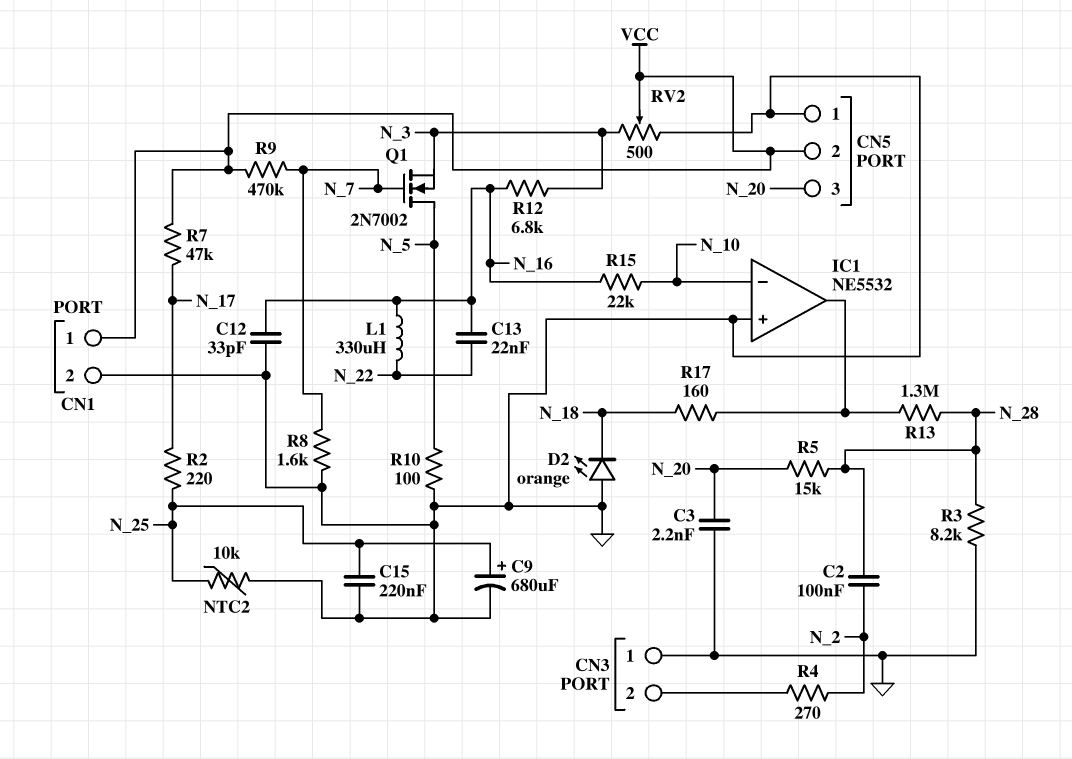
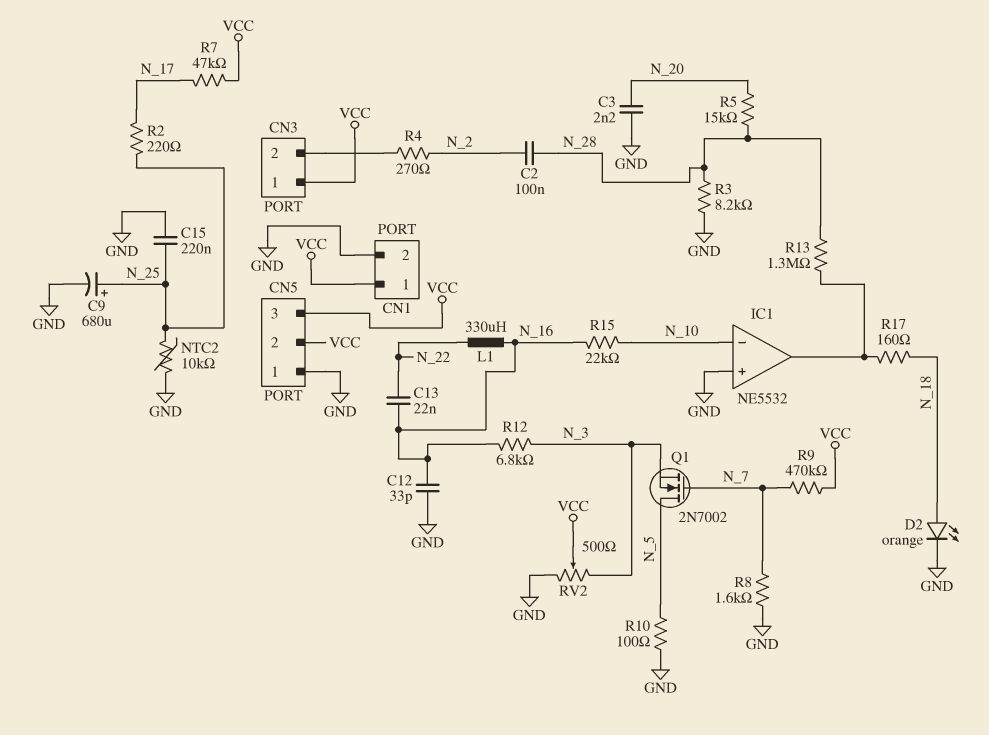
CN3 pin 1: GND -> VCC
CN5 pin 3: N_20 -> VCC
D2: LED orange (A GND, K N_18) -> LED orange (A N_18, K GND)

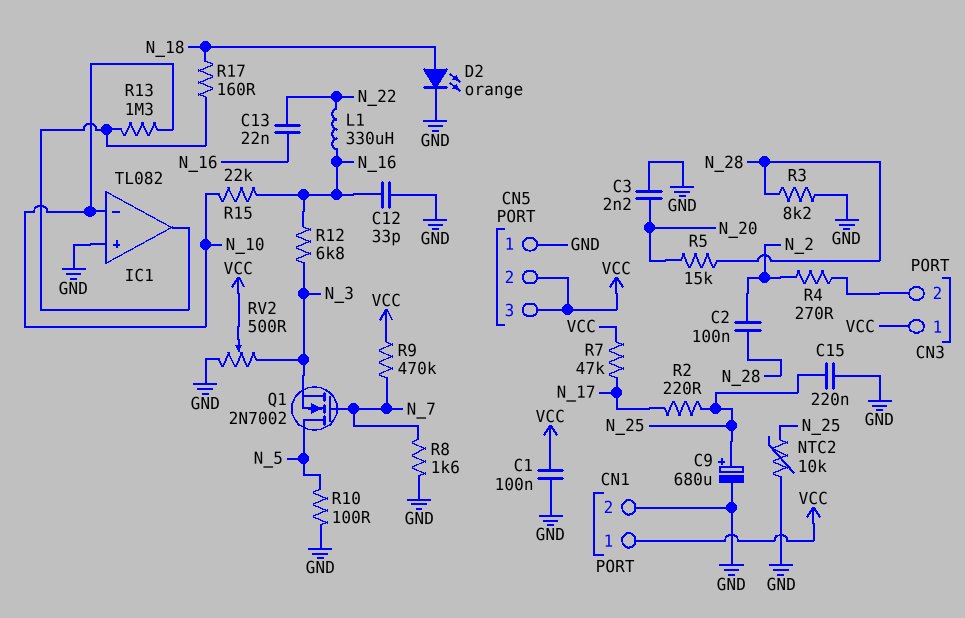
C1: none -> 100nF (GND, VCC)
IC1: NE5532 -> TL082
R13: 1.3M (IC1/out, N_28) -> 1.3M (IC1/out, N_10)

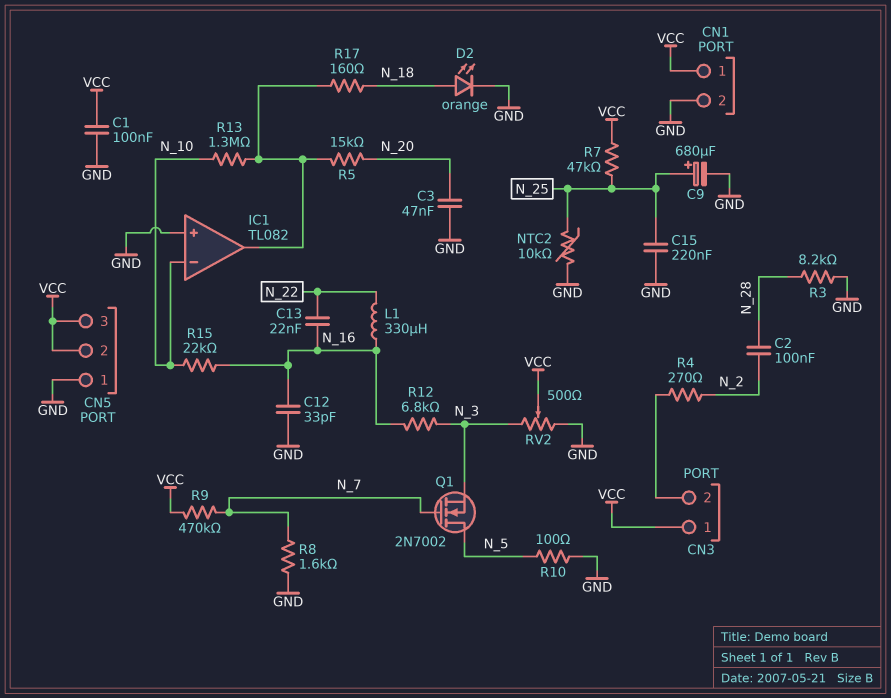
C3: 2.2nF (GND, N_20) -> 47nF (GND, N_20)
R2: 220 (N_17, N_25) -> none
R5: 15k (N_20, N_28) -> 15k (IC1/out, N_20)
R7: 47k (N_17, VCC) -> 47k (N_25, VCC)

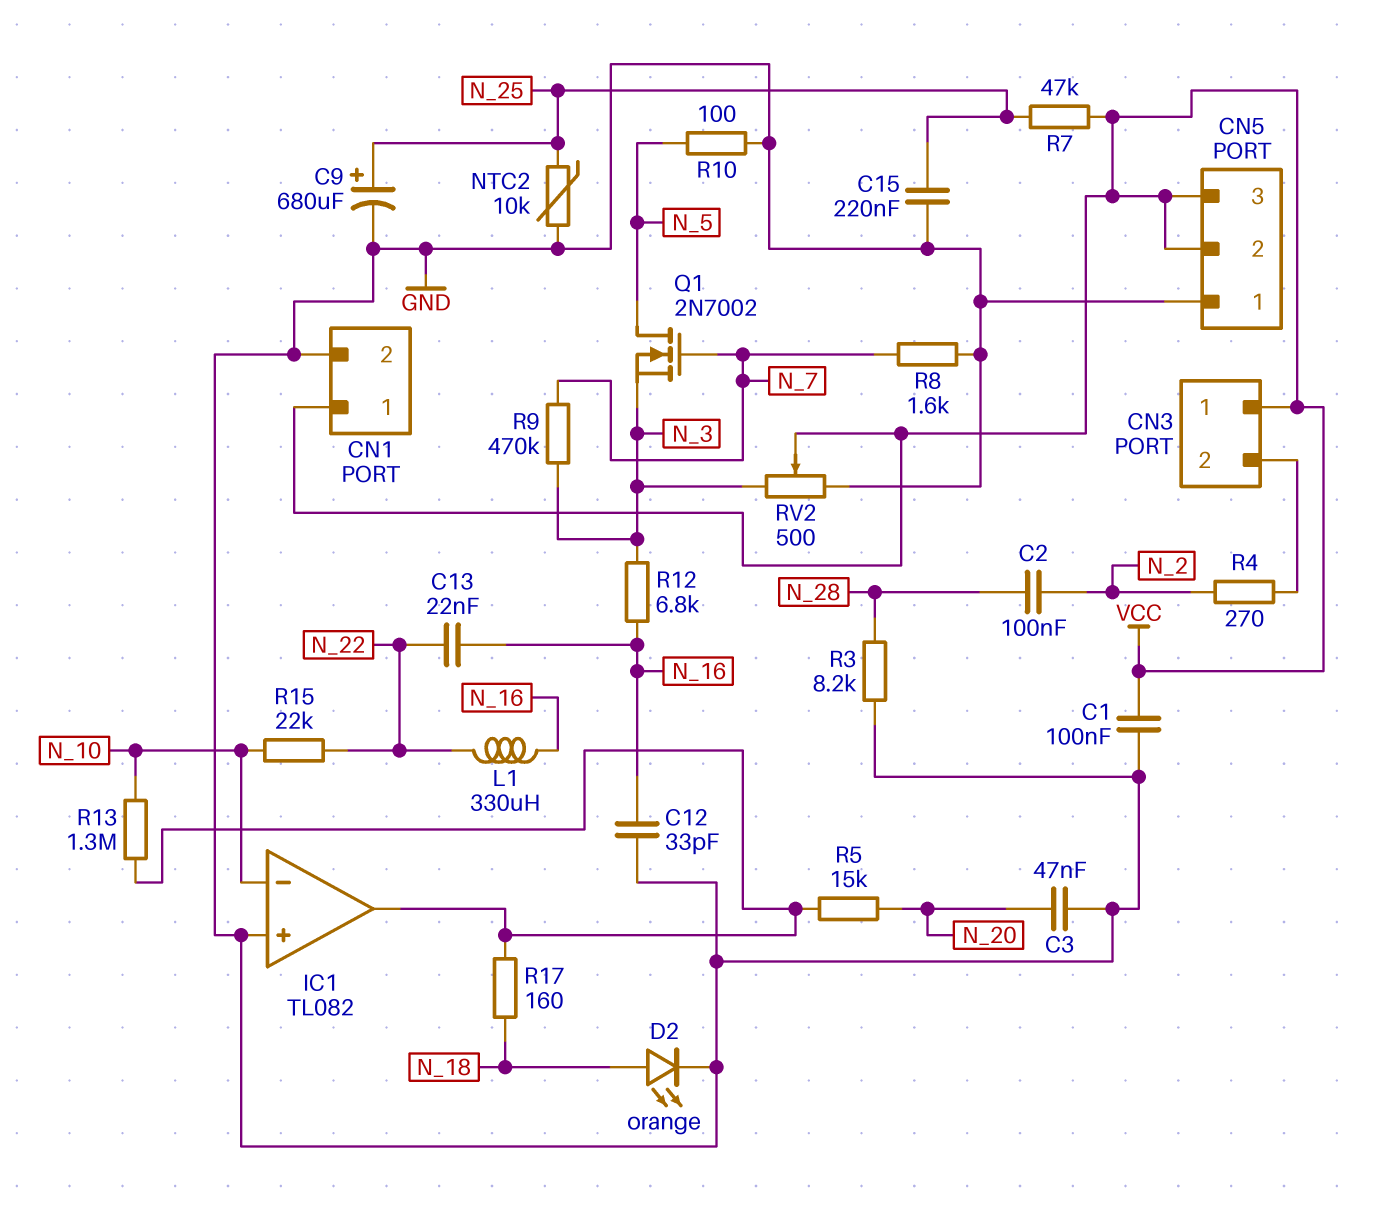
R9: 470k (N_7, VCC) -> 470k (N_3, N_7)
R15: 22k (N_10, N_16) -> 22k (N_10, N_22)

